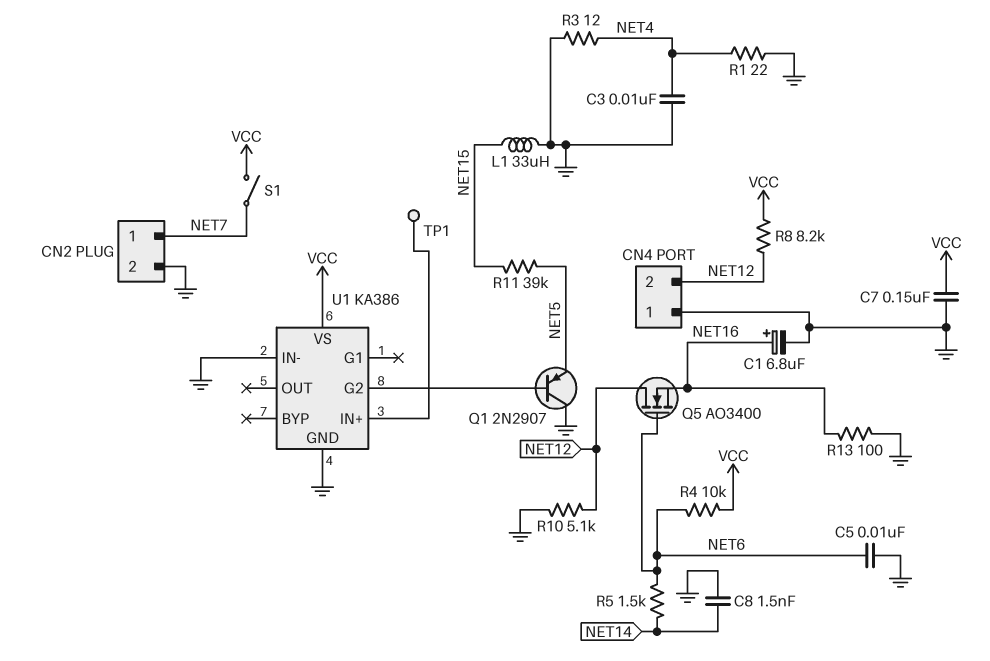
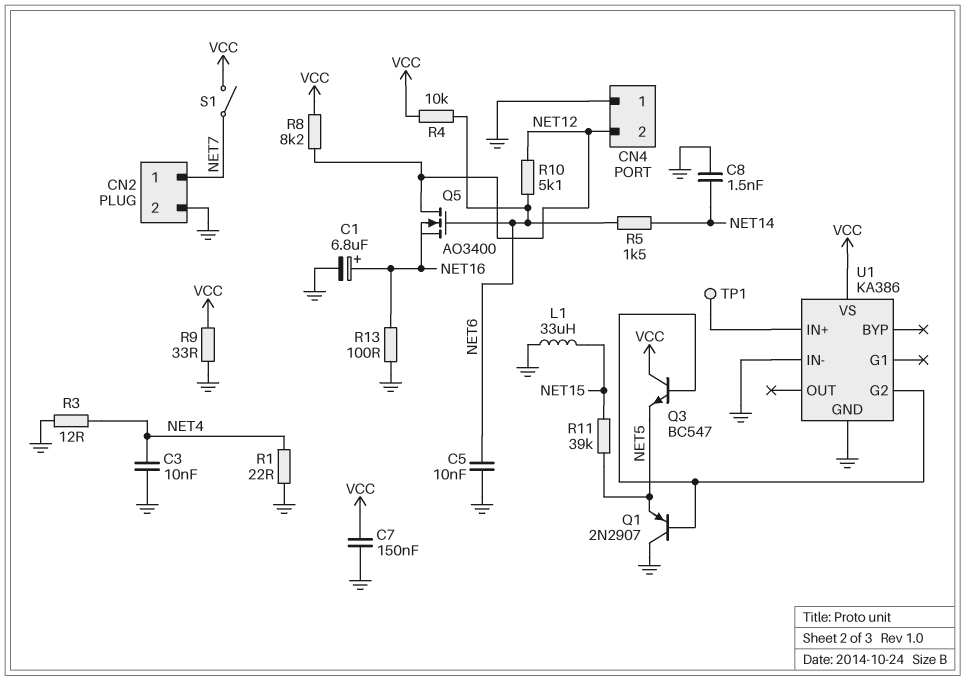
Q3: none -> NPN BC547 (B U1/G2, C VCC, E NET5)
R9: none -> 33 (GND, VCC)
R10: 5.1k (GND, NET12) -> 5.1k (NET6, NET12)

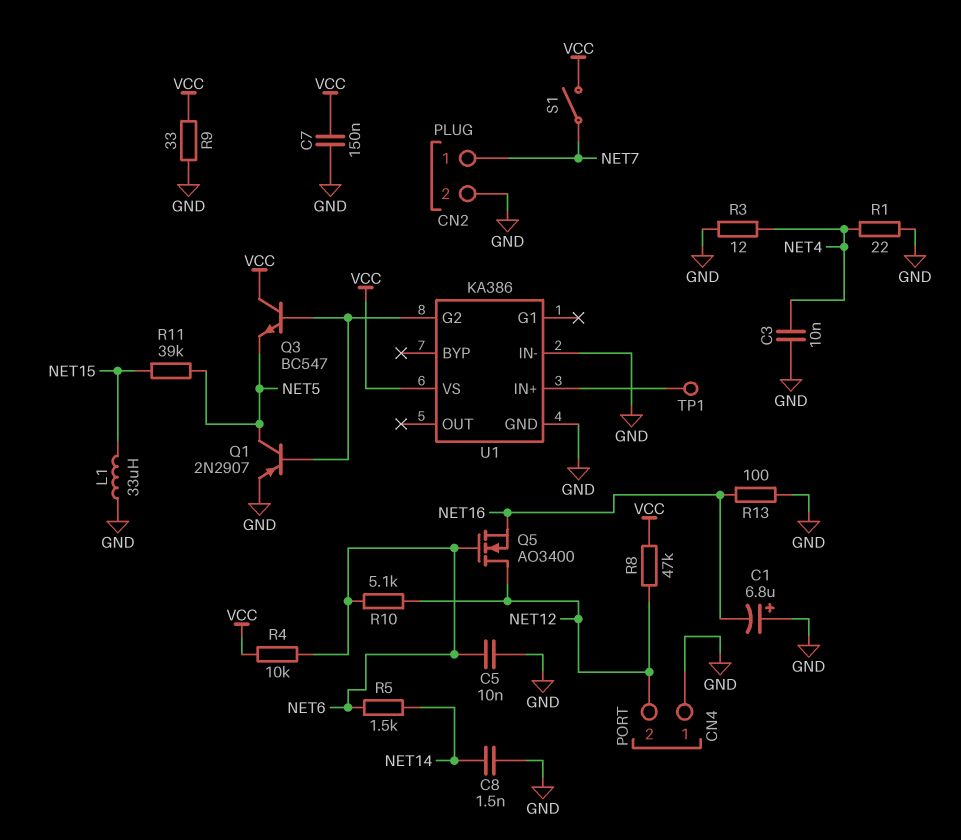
C1: 6.8uF (plus NET16, minus GND) -> 6.8uF (plus GND, minus NET16)
Q1: PNP 2N2907 (B U1/G2, C GND, E NET5) -> PNP 2N2907 (B U1/G2, C NET5, E GND)
R8: 8.2k (NET12, VCC) -> 47k (NET12, VCC)

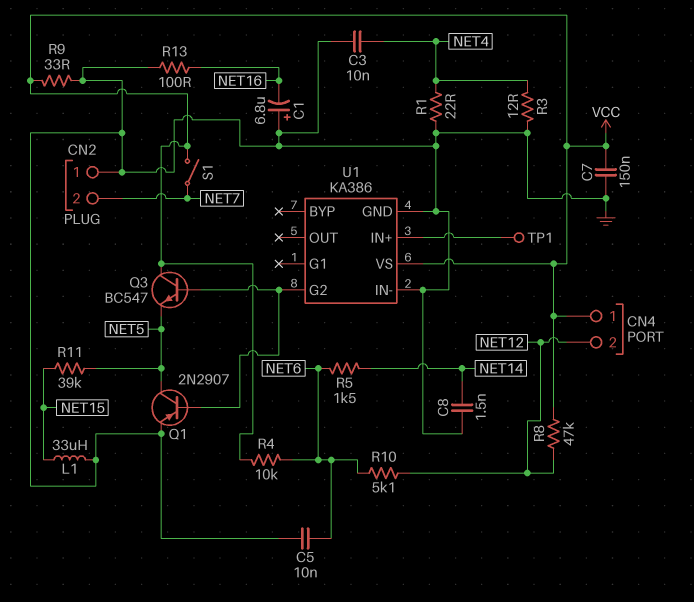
CN2 pin 1: NET7 -> GND
CN2 pin 2: GND -> NET7
CN4 pin 1: GND -> VCC
Q5: NMOS AO3400 (G NET6, D NET12, S NET16) -> none

